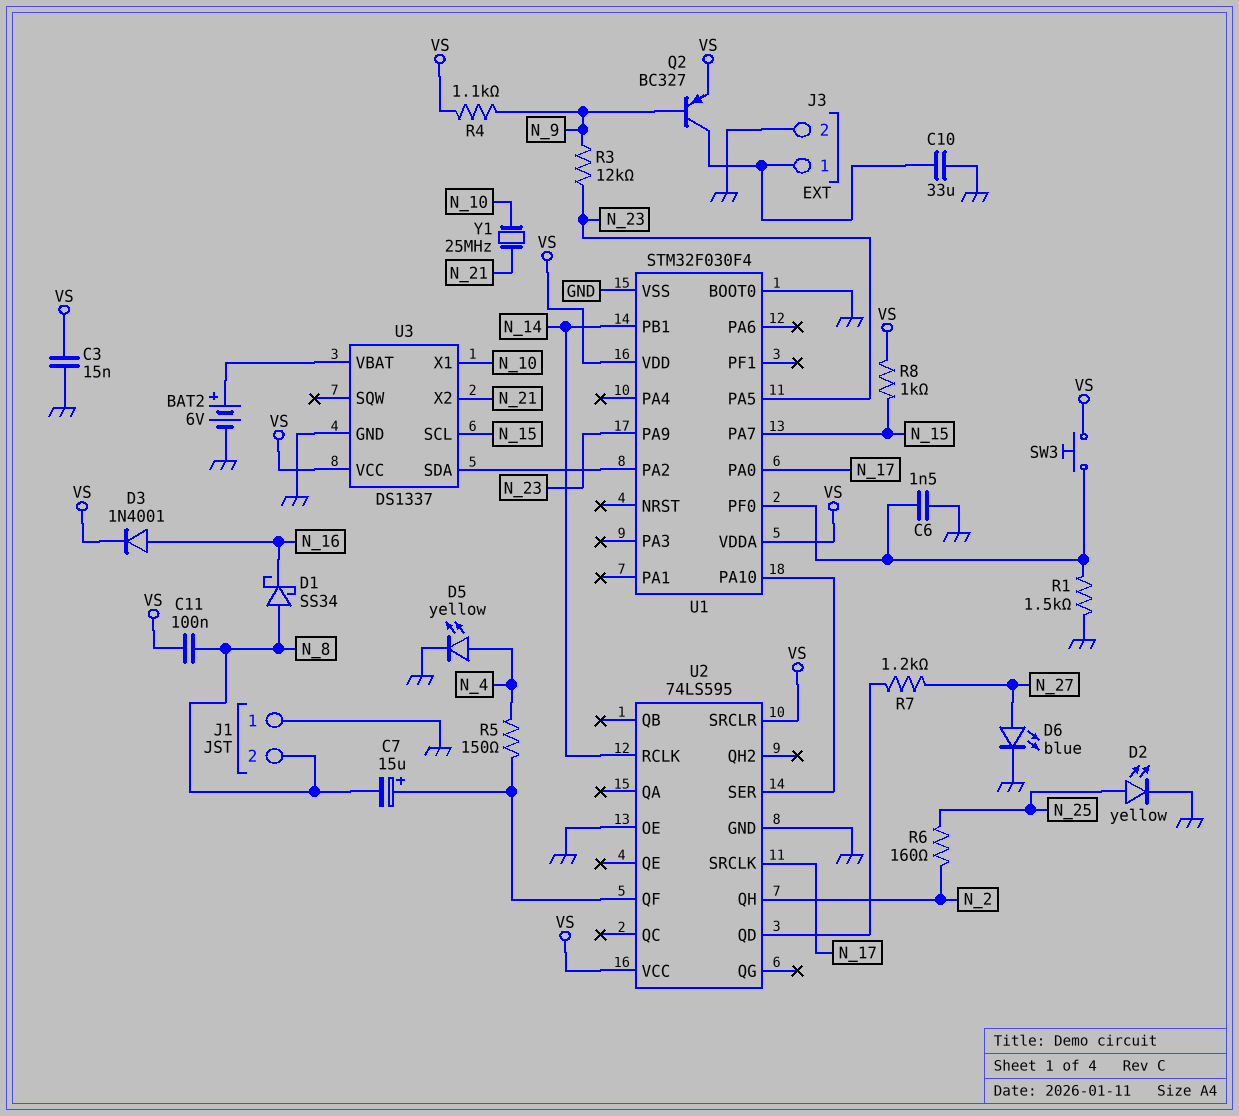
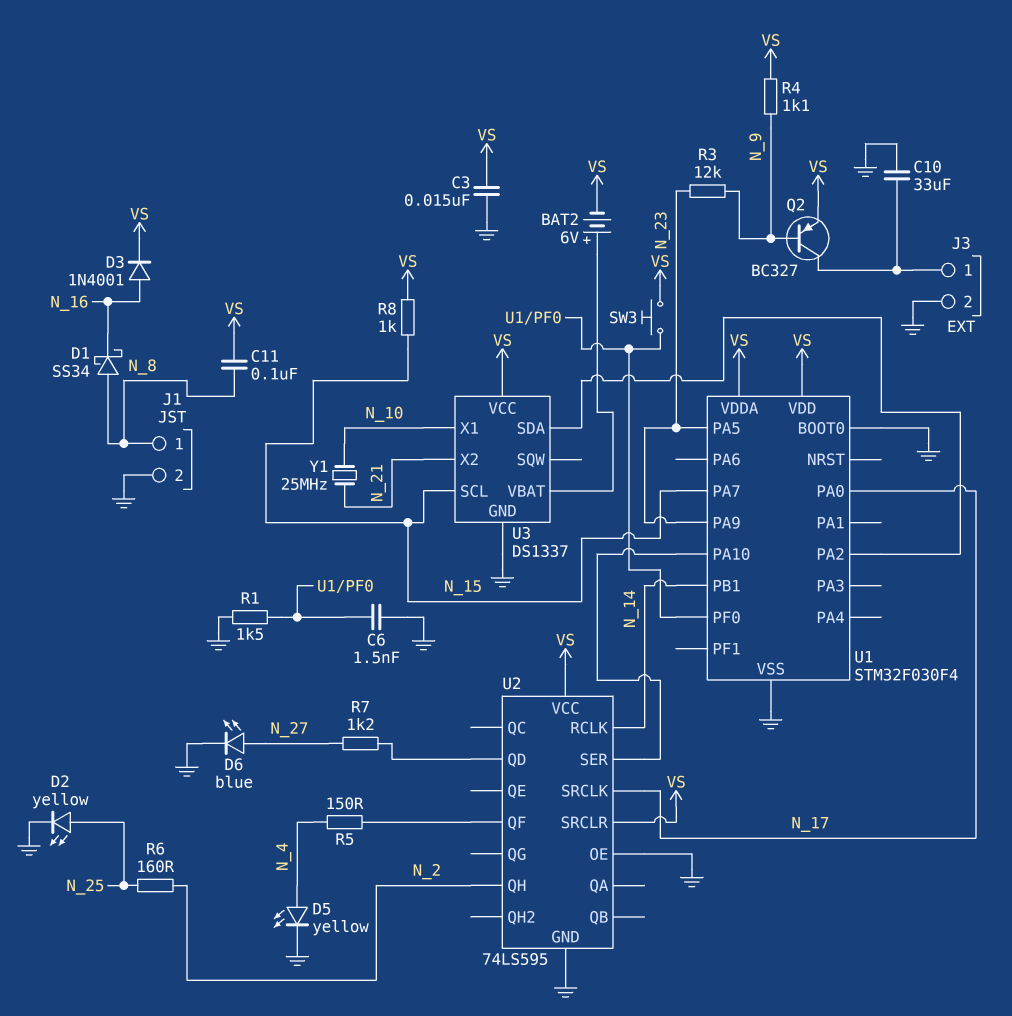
BAT2: 6V (plus U3/VBAT, minus GND) -> 6V (plus U3/VBAT, minus VS)
C7: 15uF (plus U2/QF, minus N_8) -> none
J1 pin 1: GND -> N_8
J1 pin 2: N_8 -> GND

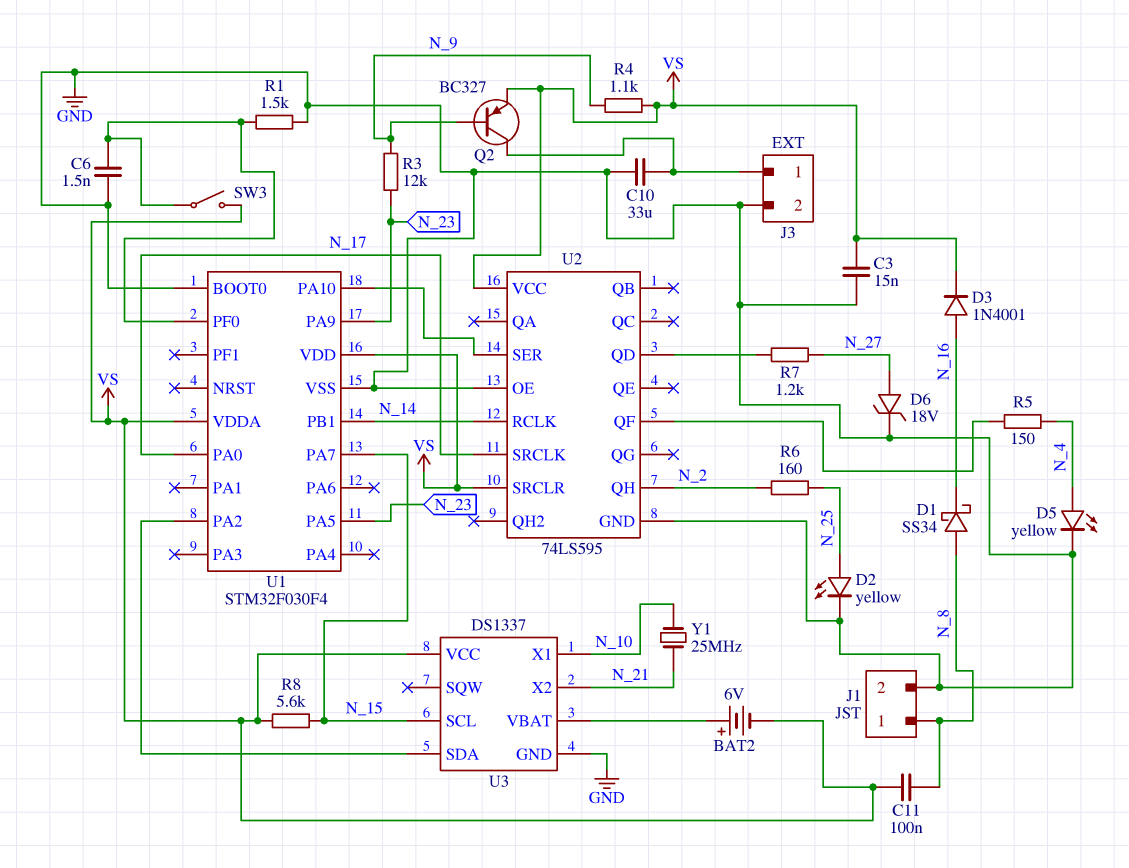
D6: LED blue (A N_27, K GND) -> zener 18V (A N_27, K GND)
R8: 1k (N_15, VS) -> 5.6k (N_15, VS)
SW3: button (U1/PF0, VS) -> switch (U1/PF0, VS)

